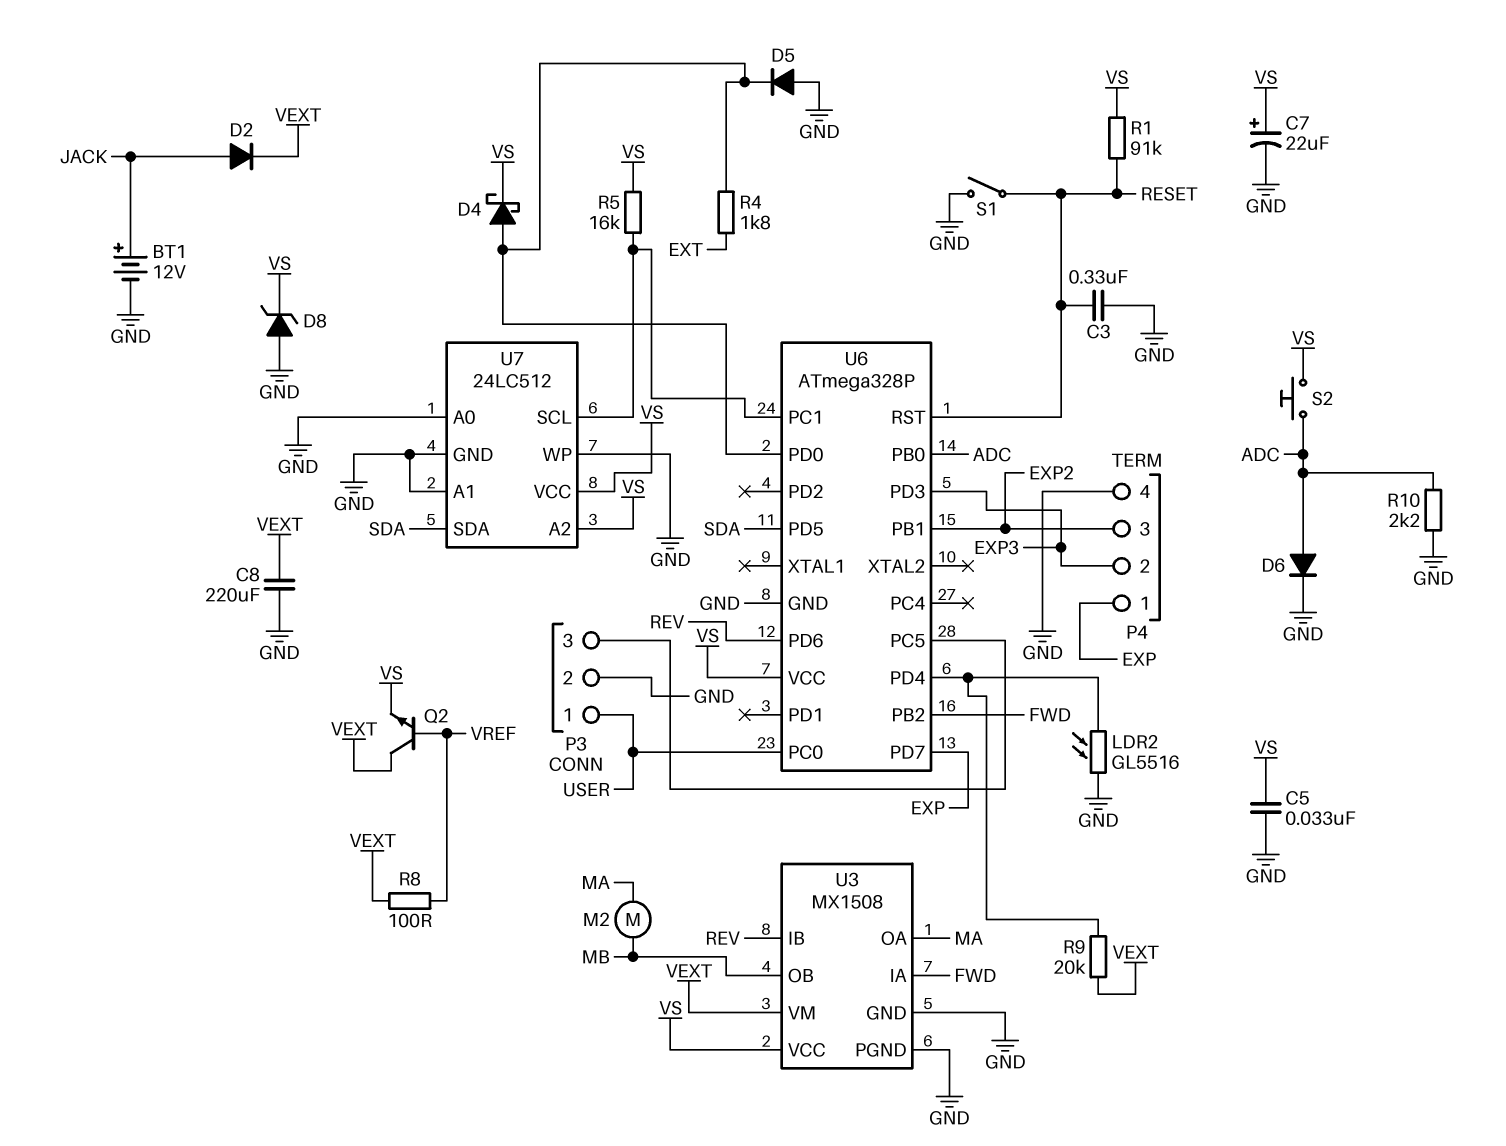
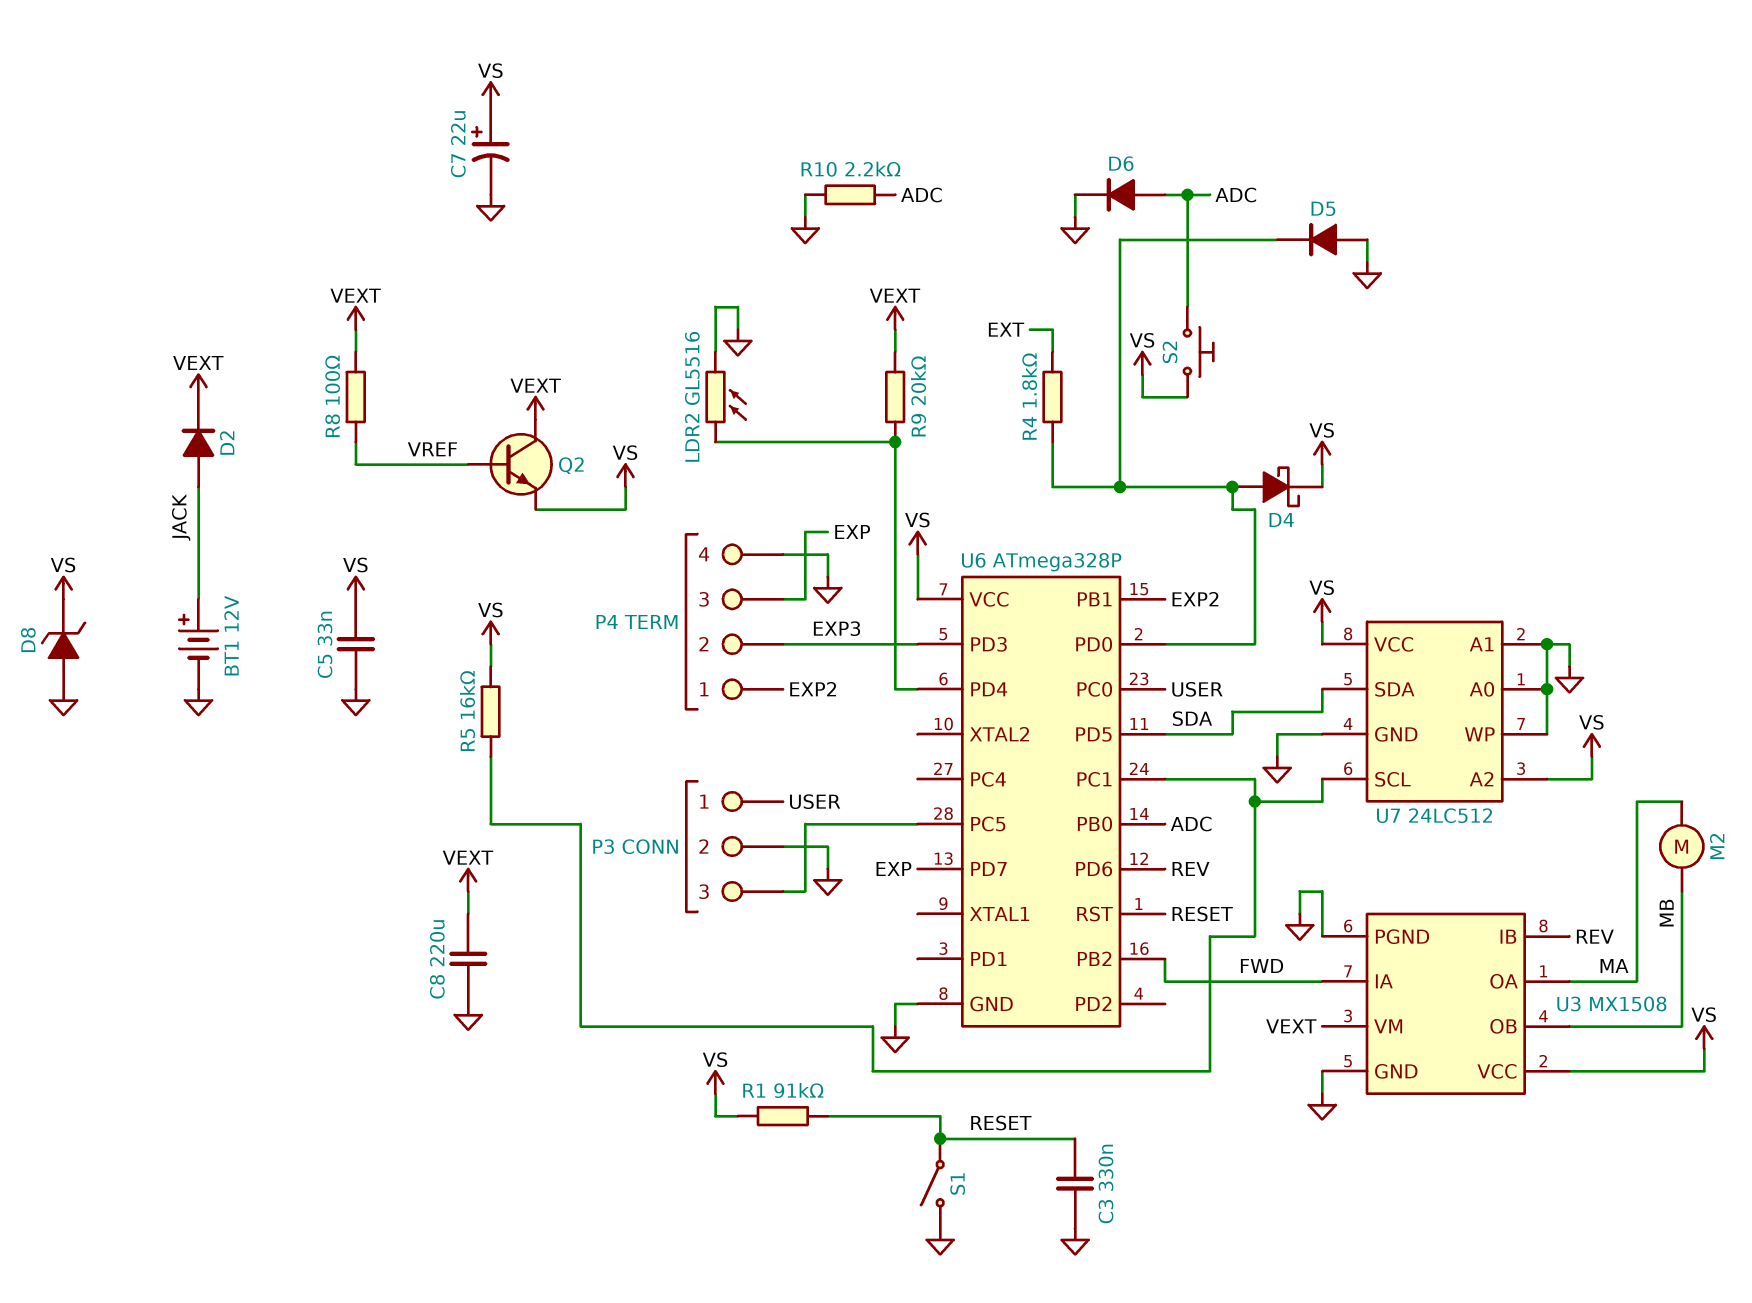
P4 pin 1: EXP -> EXP2
P4 pin 3: EXP2 -> EXP

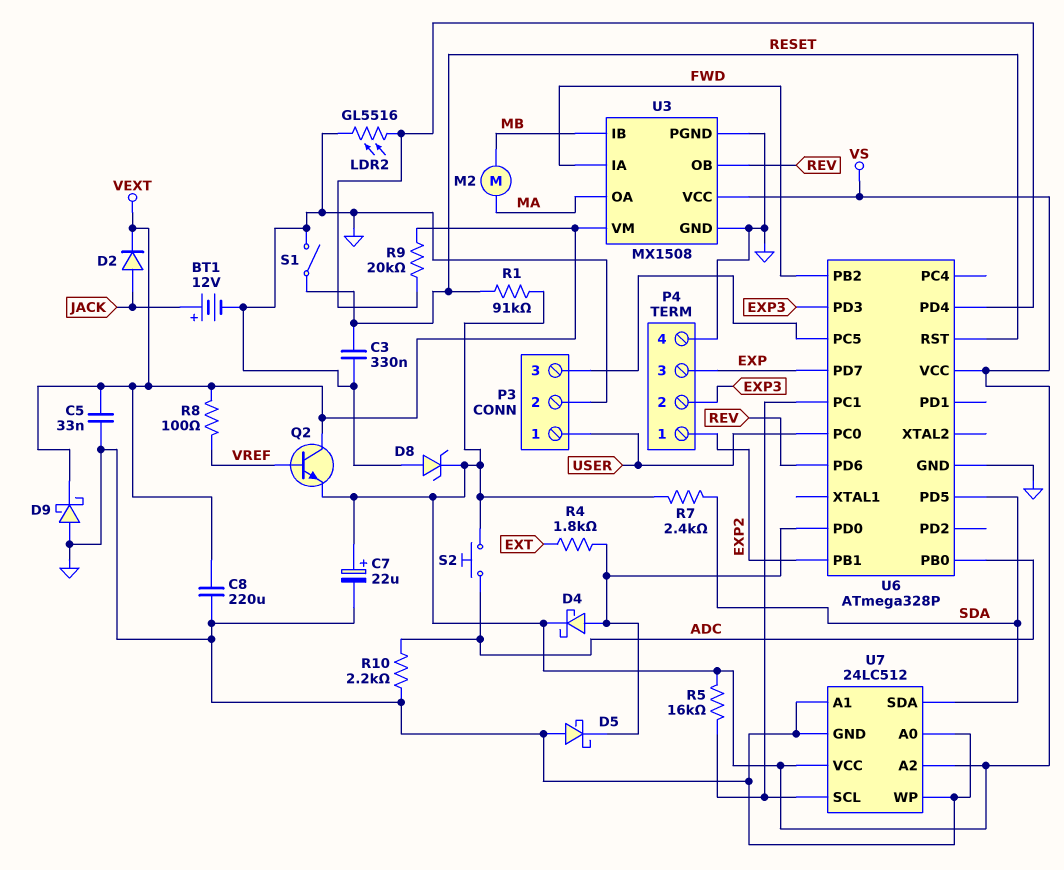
C5: 33nF (GND, VS) -> 33nF (GND, VEXT)
D5: diode (A GND, K U6/PD0) -> schottky (A GND, K U6/PD0)
D6: diode (A ADC, K GND) -> none
D9: none -> schottky (A GND, K VEXT)
R7: none -> 2.4k (SDA, VS)
U3 pin IB: REV -> MB
U3 pin OB: MB -> REV

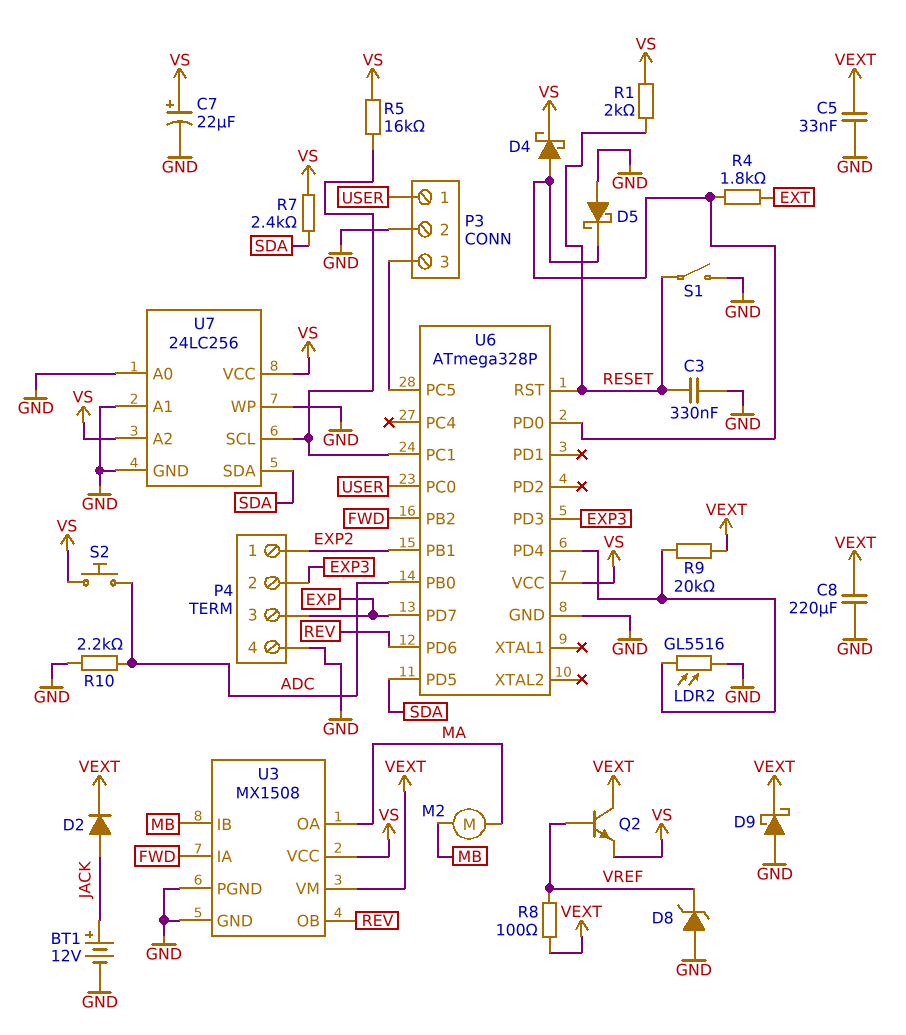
D8: zener (A GND, K VS) -> zener (A GND, K VREF)
R1: 91k (RESET, VS) -> 2k (RESET, VS)
U7: 24LC512 -> 24LC256

